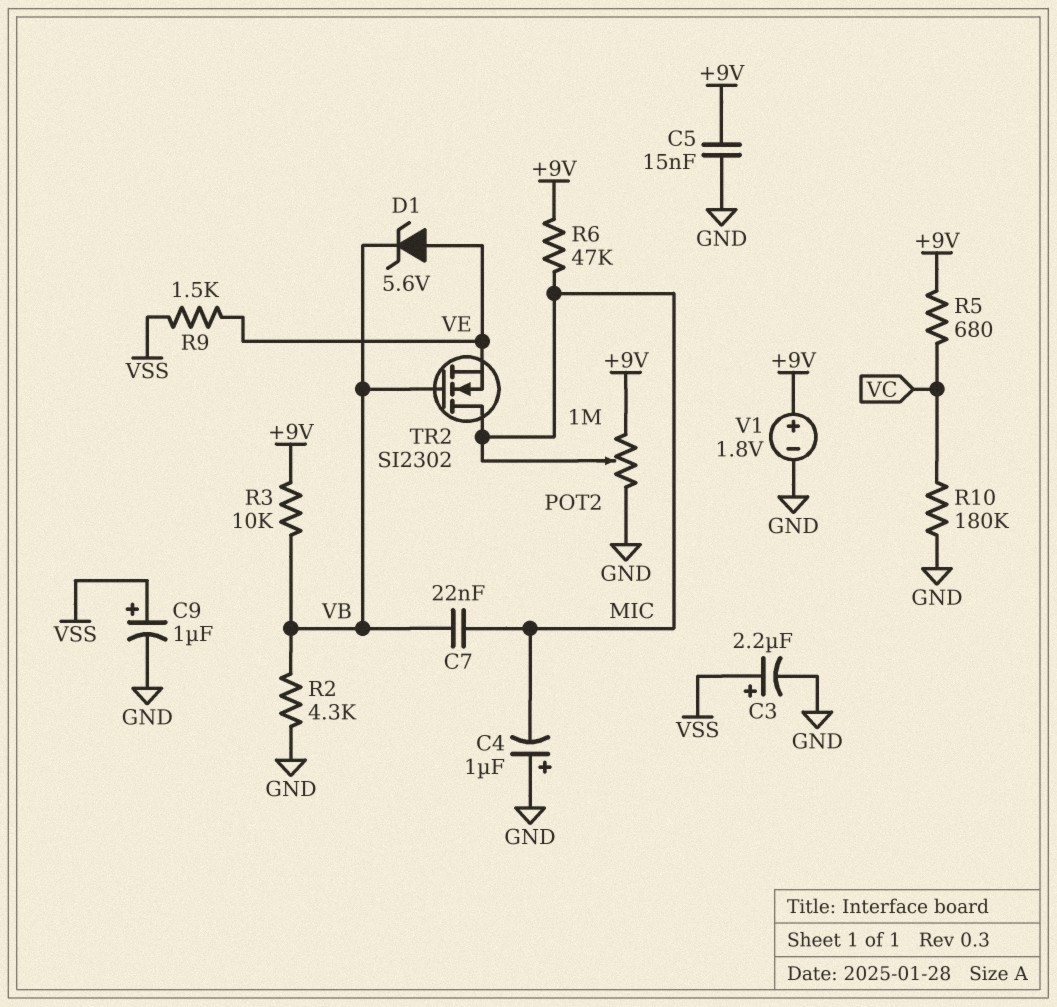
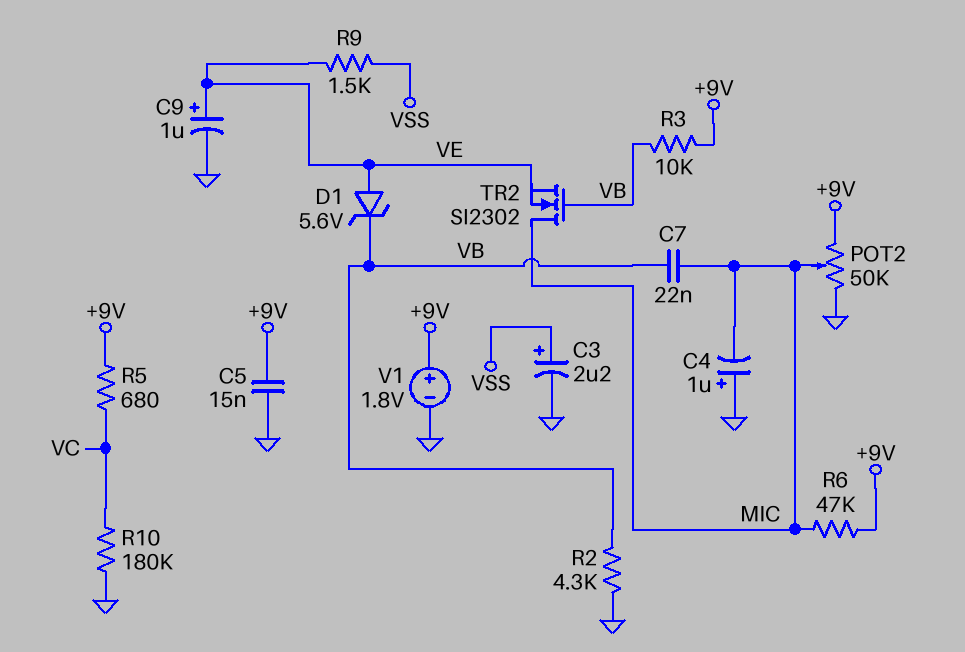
C9: 1uF (plus VSS, minus GND) -> 1uF (plus VE, minus GND)
POT2: 1M (+9V, GND, wiper MIC) -> 50k (+9V, GND, wiper MIC)

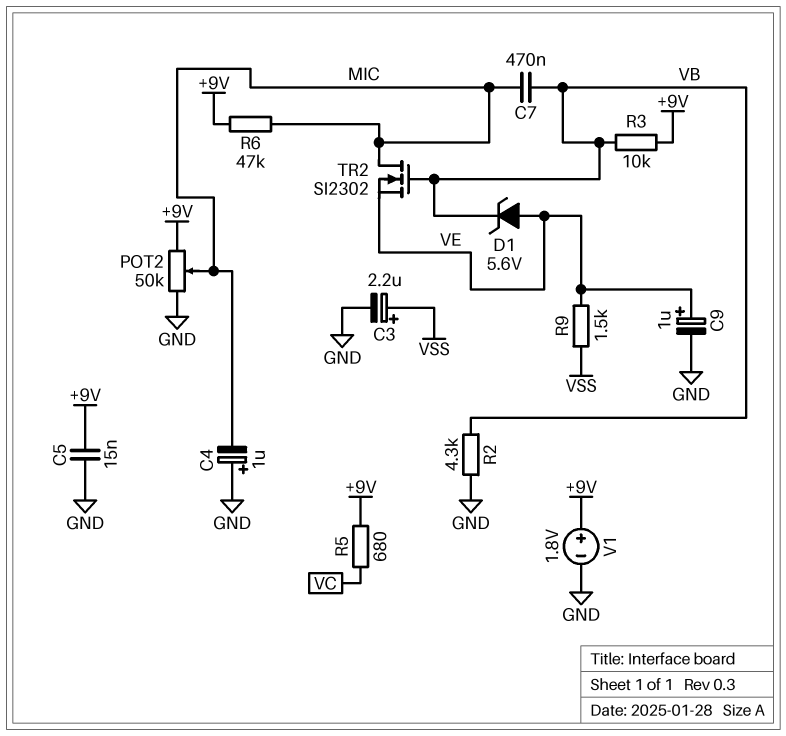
C7: 22nF (MIC, VB) -> 470nF (MIC, VB)
R10: 180k (GND, VC) -> none

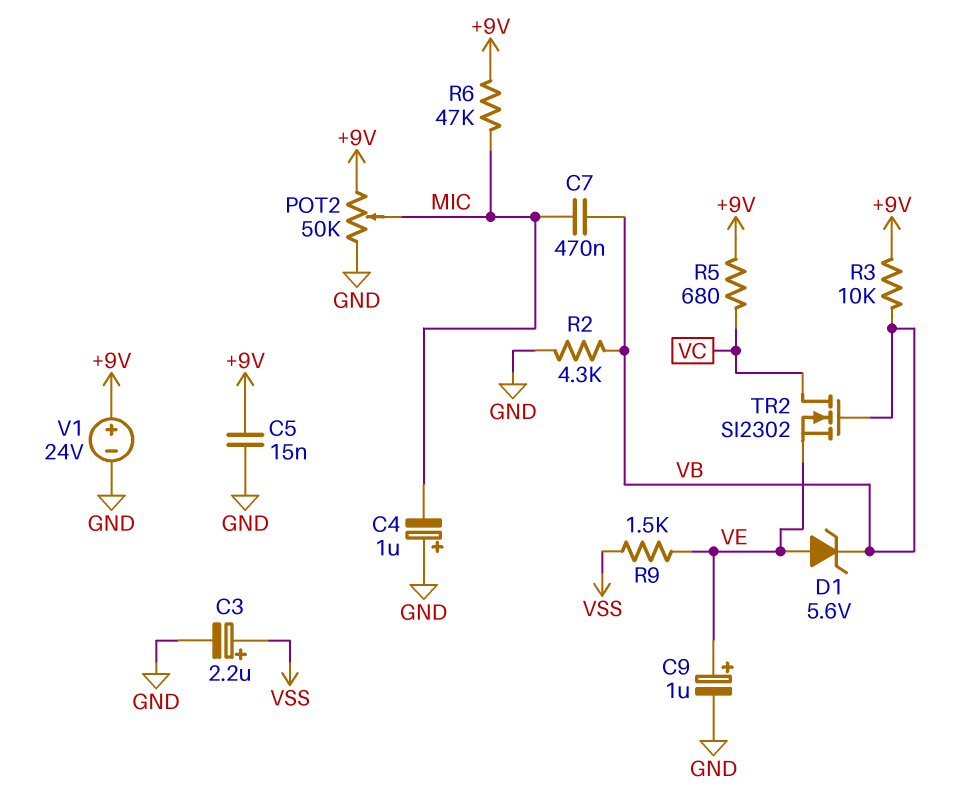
TR2: NMOS SI2302 (G VB, D MIC, S VE) -> NMOS SI2302 (G VB, D VC, S VE)
V1: 1.8V (plus +9V, minus GND) -> 24V (plus +9V, minus GND)

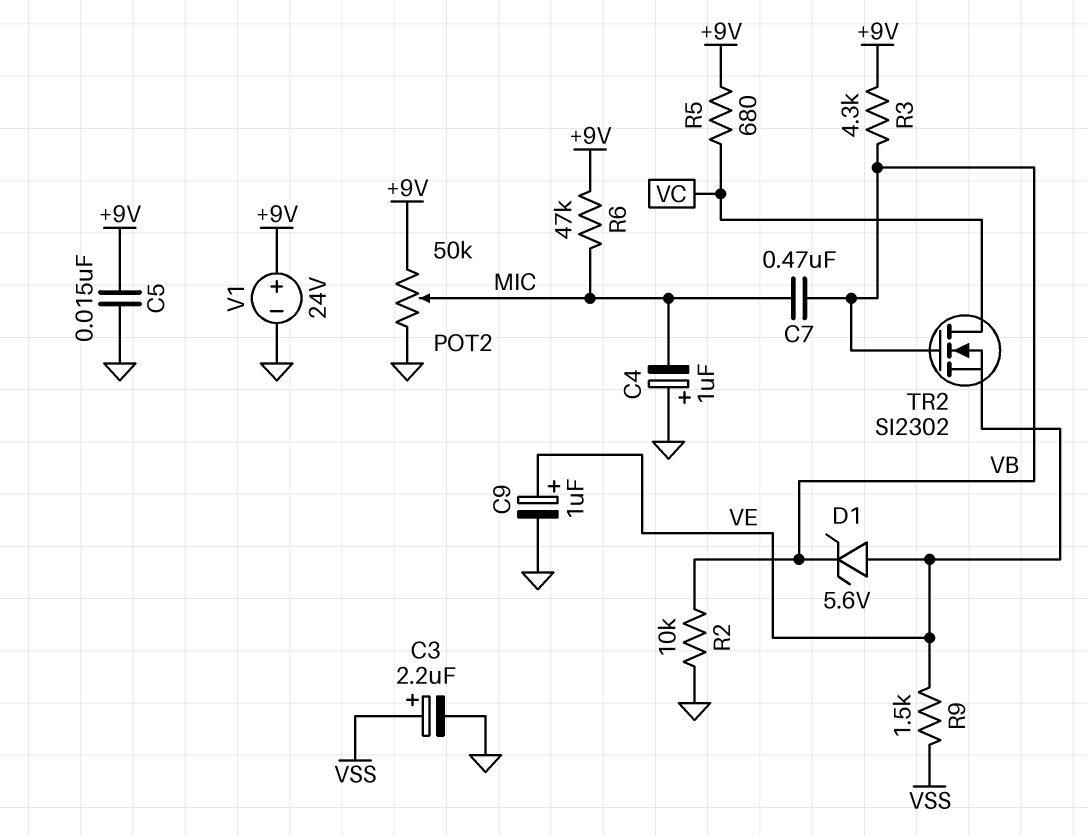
R2: 4.3k (GND, VB) -> 10k (GND, VB)
R3: 10k (+9V, VB) -> 4.3k (+9V, VB)

